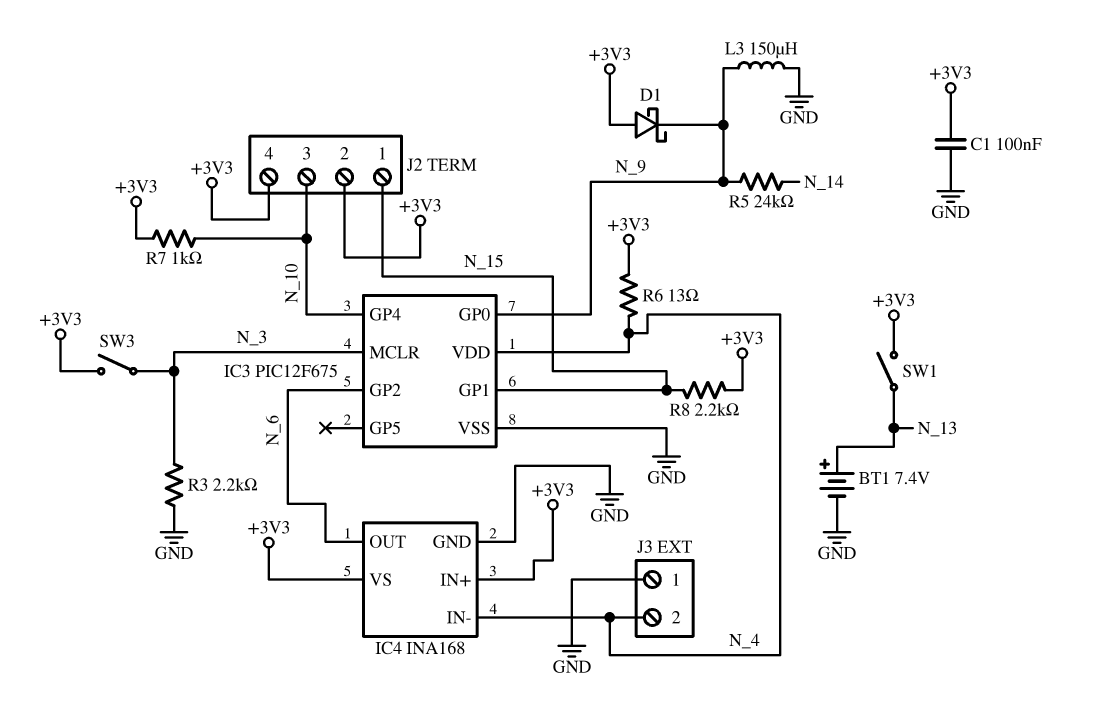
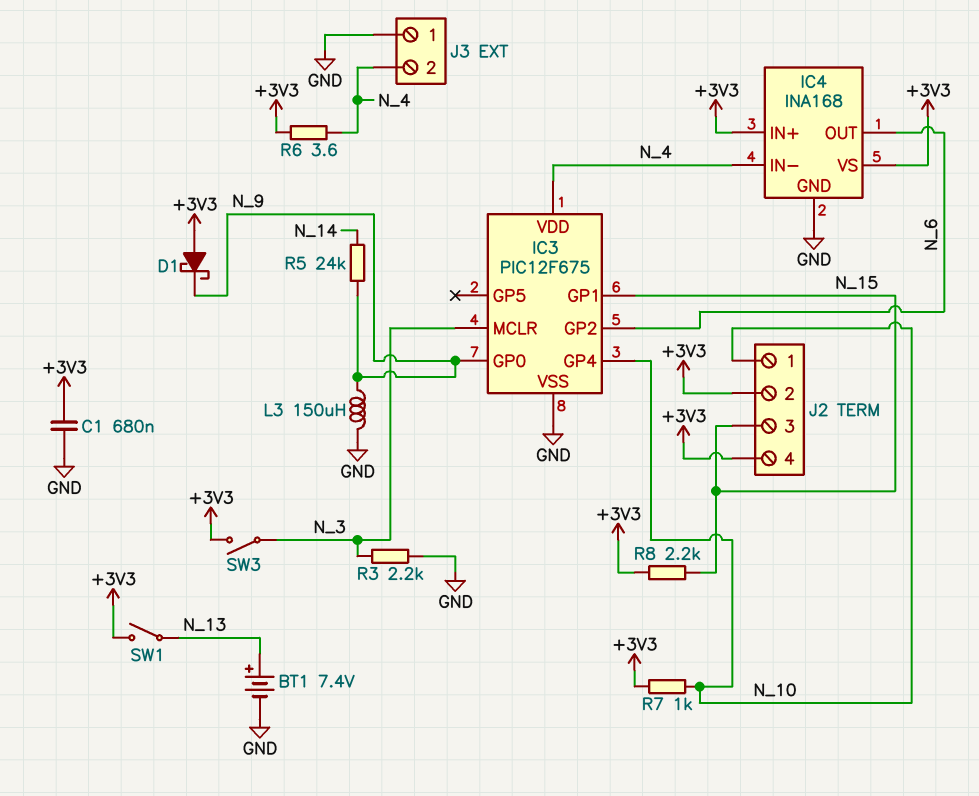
C1: 100nF (+3V3, GND) -> 680nF (+3V3, GND)
J2 pin 1: N_15 -> N_10
J2 pin 3: N_10 -> N_15
R6: 13 (+3V3, N_4) -> 3.6 (+3V3, N_4)

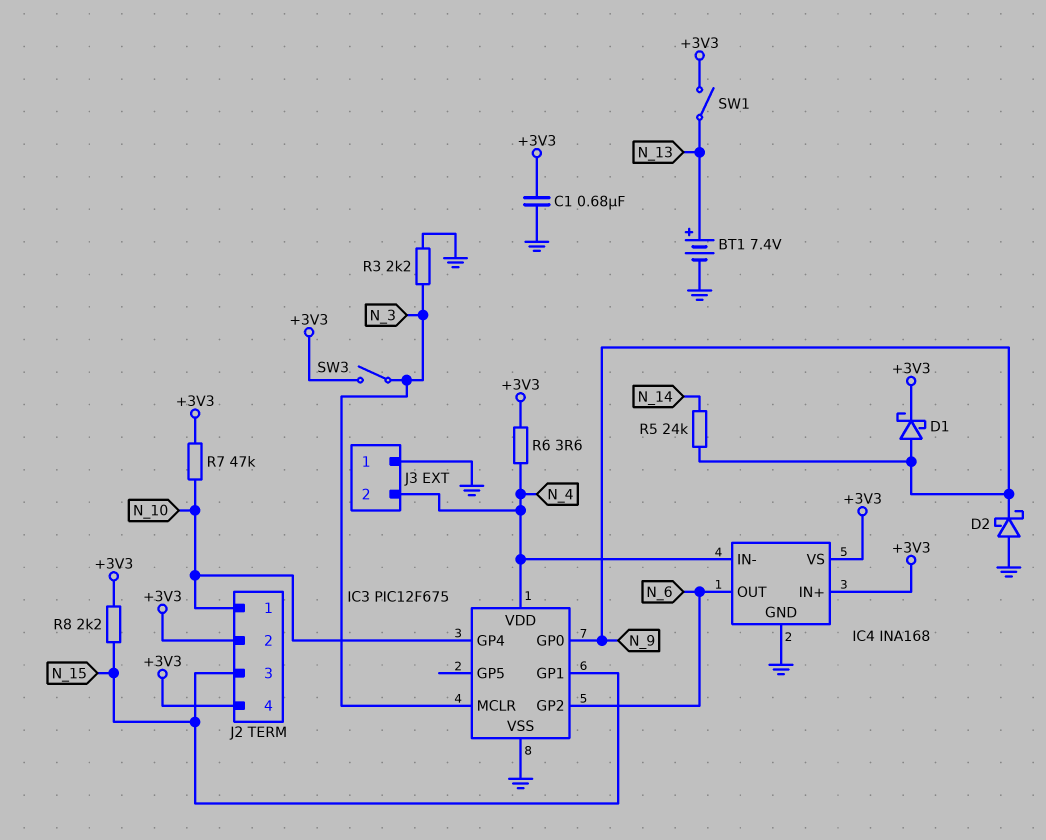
D1: schottky (A +3V3, K N_9) -> schottky (A N_9, K +3V3)
D2: none -> schottky (A GND, K N_9)
L3: 150uH (GND, N_9) -> none
R7: 1k (+3V3, N_10) -> 47k (+3V3, N_10)

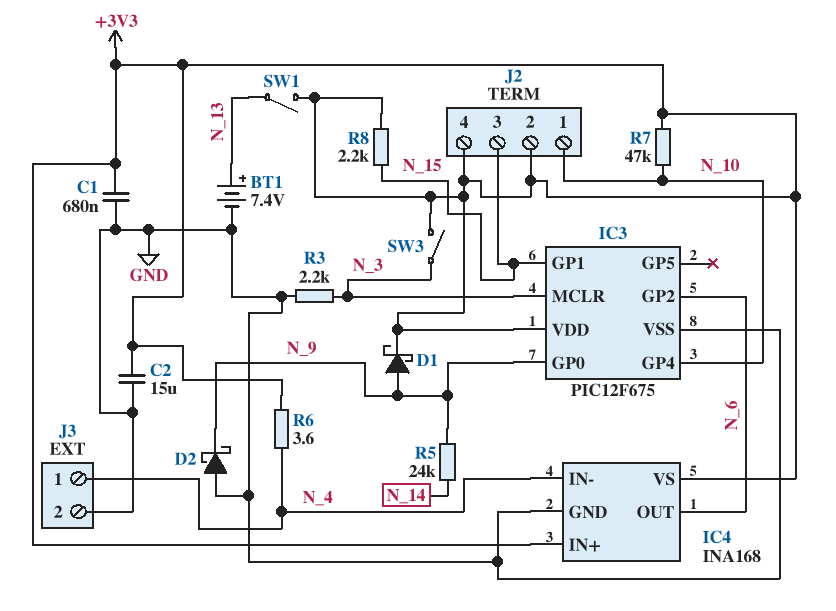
C2: none -> 15uF (+3V3, GND)
IC3 pin VDD: N_4 -> +3V3
J3 pin 1: GND -> N_4
J3 pin 2: N_4 -> GND

